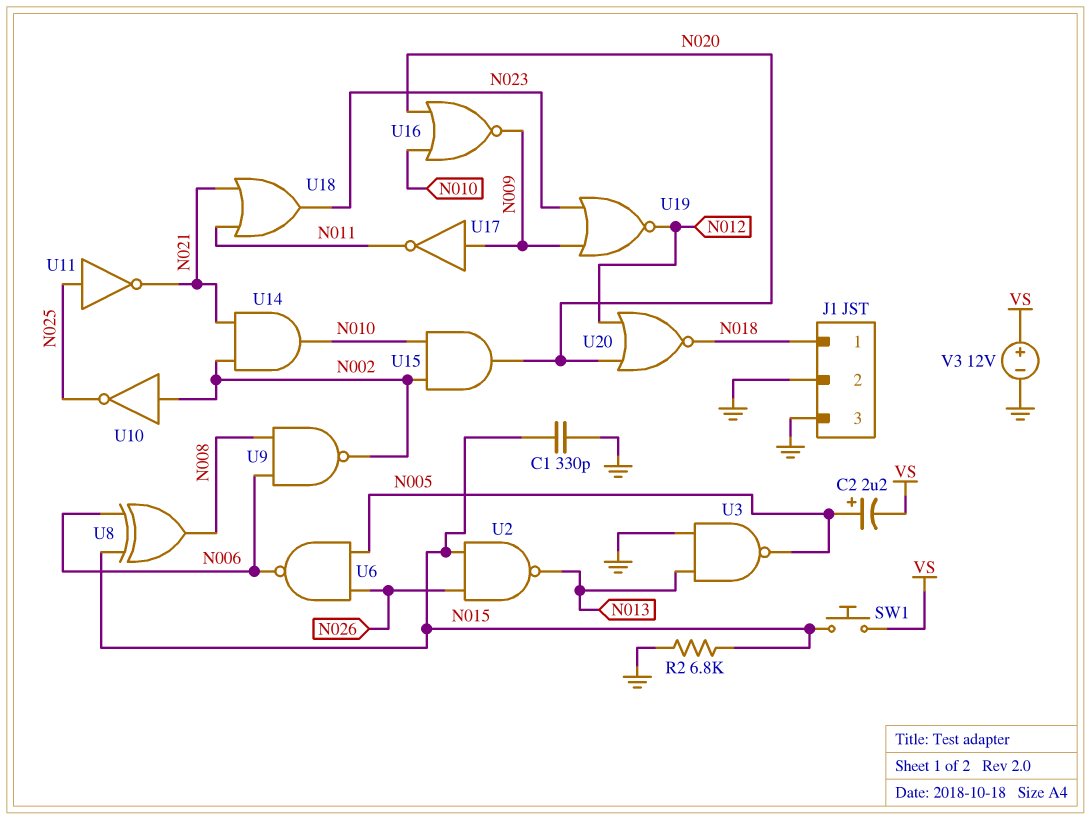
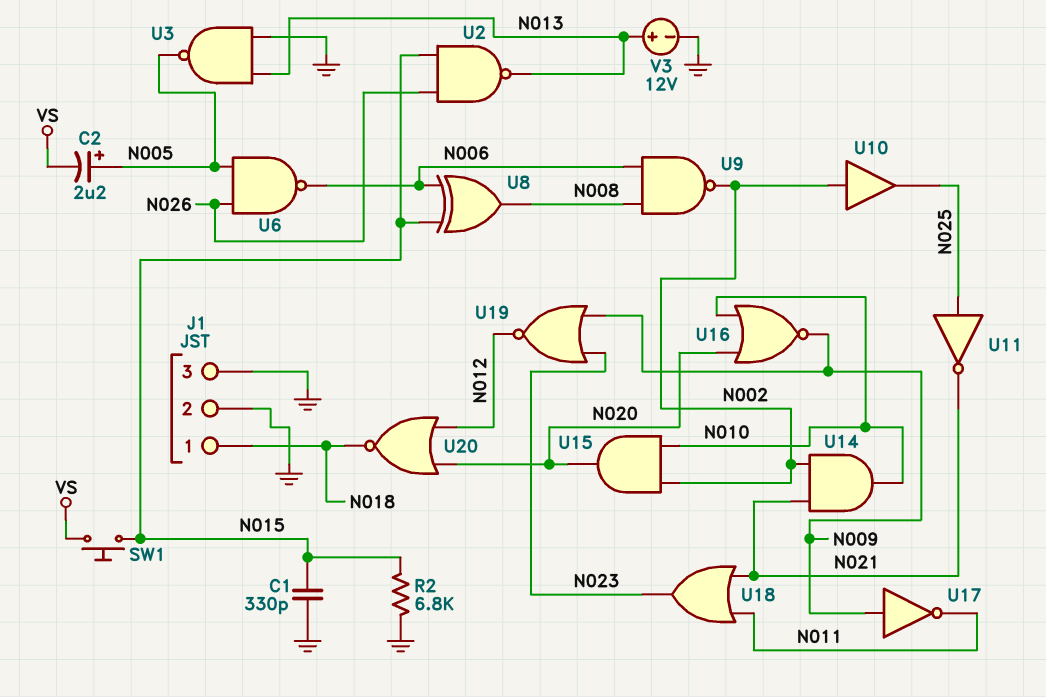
U10: NOT (in N002, out N025) -> buffer (in N002, out N025)
V3: 12V (plus VS, minus GND) -> 12V (plus N013, minus GND)

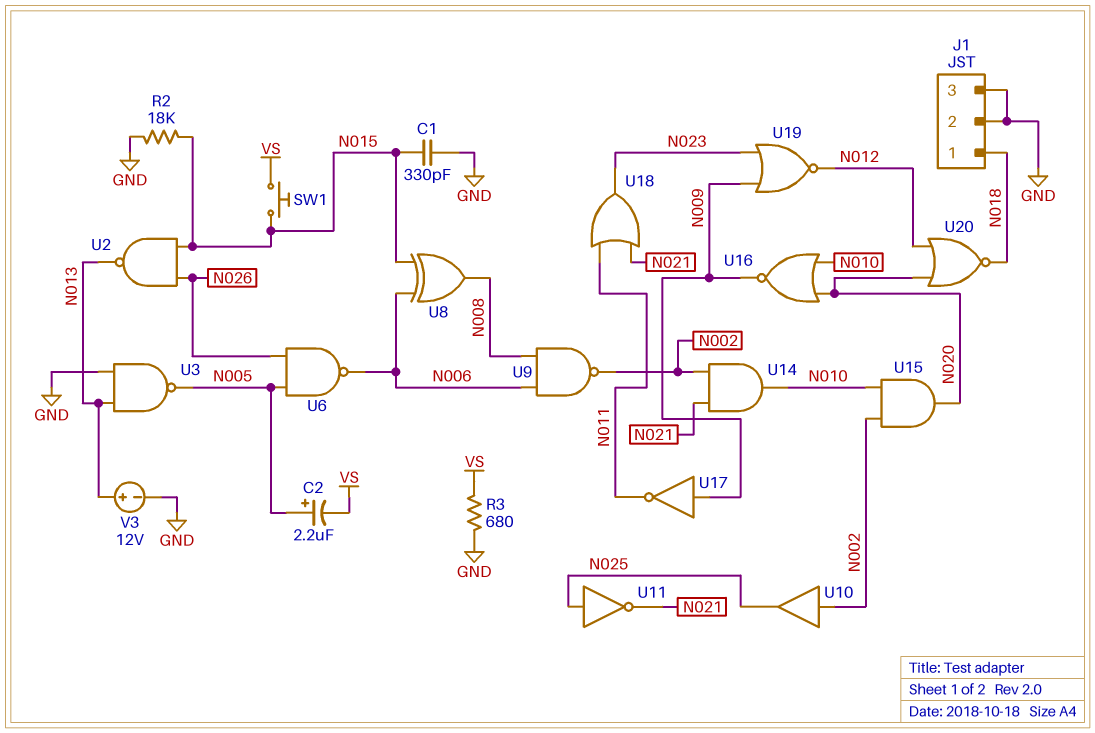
R2: 6.8k (GND, N015) -> 18k (GND, N015)
R3: none -> 680 (GND, VS)

